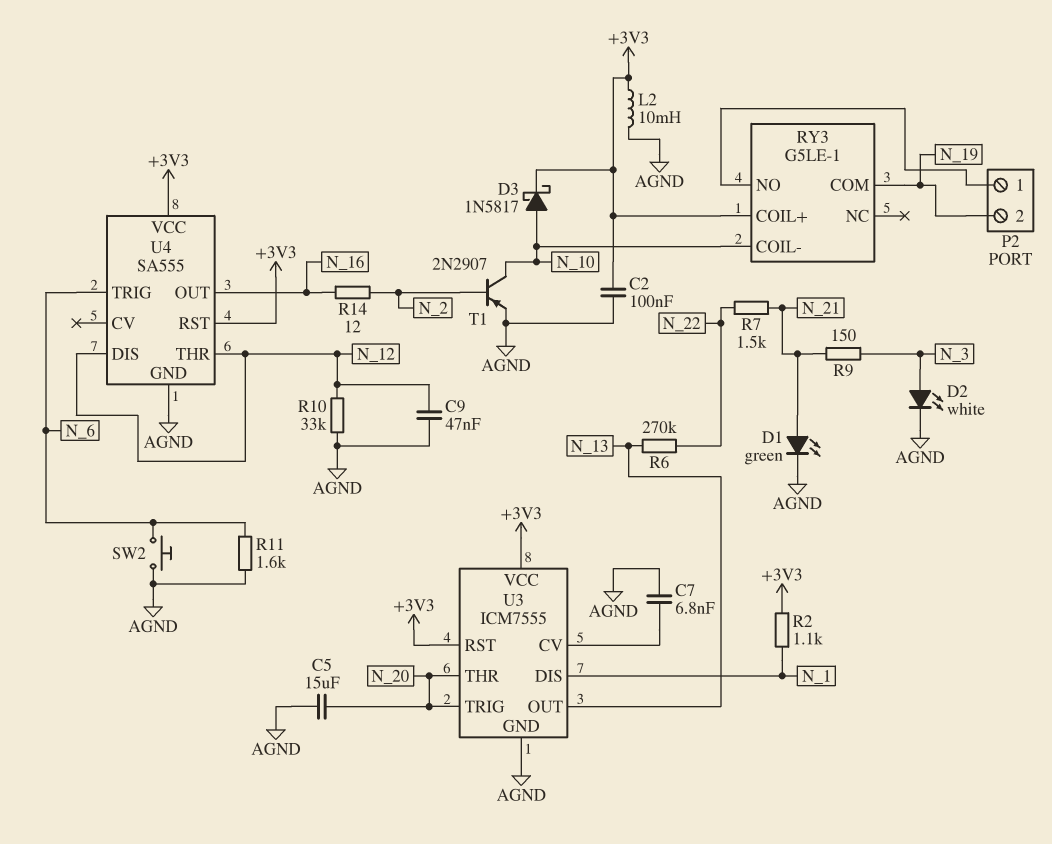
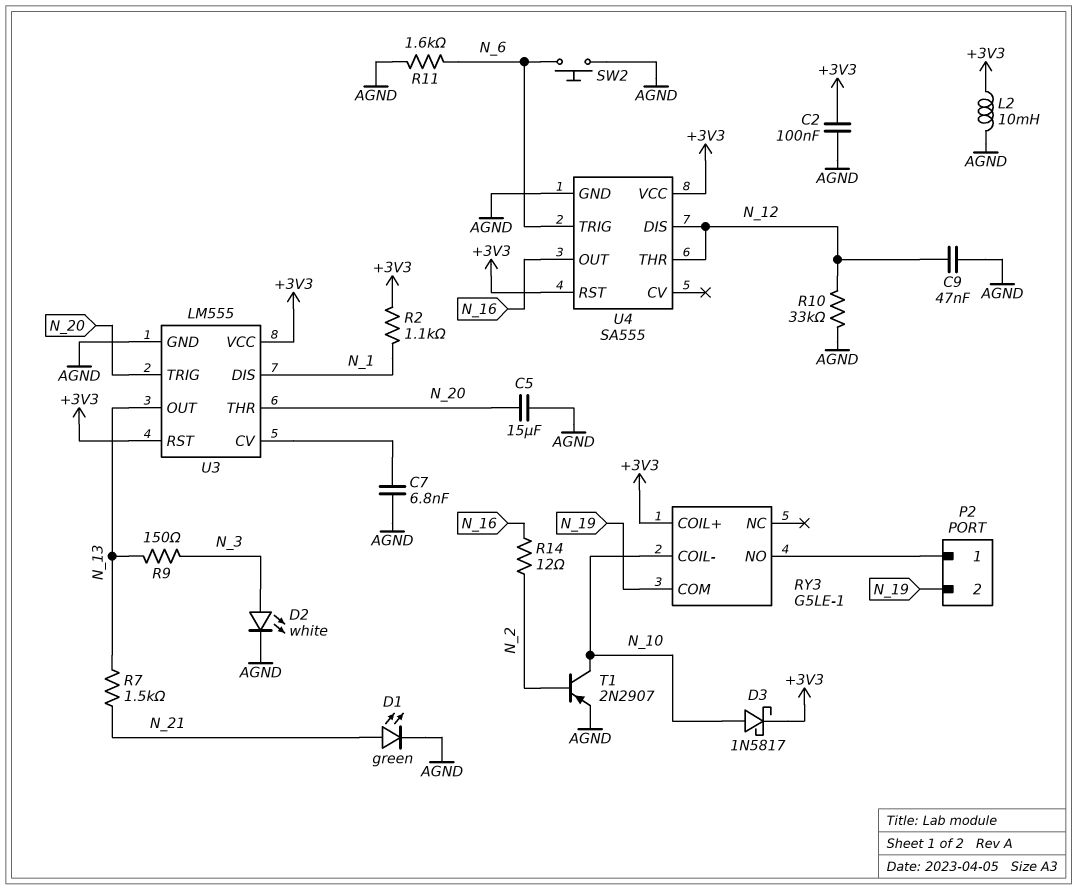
R6: 270k (N_13, N_22) -> none
R7: 1.5k (N_21, N_22) -> 1.5k (N_13, N_21)
R9: 150 (N_3, N_21) -> 150 (N_3, N_13)
U3: ICM7555 -> LM555

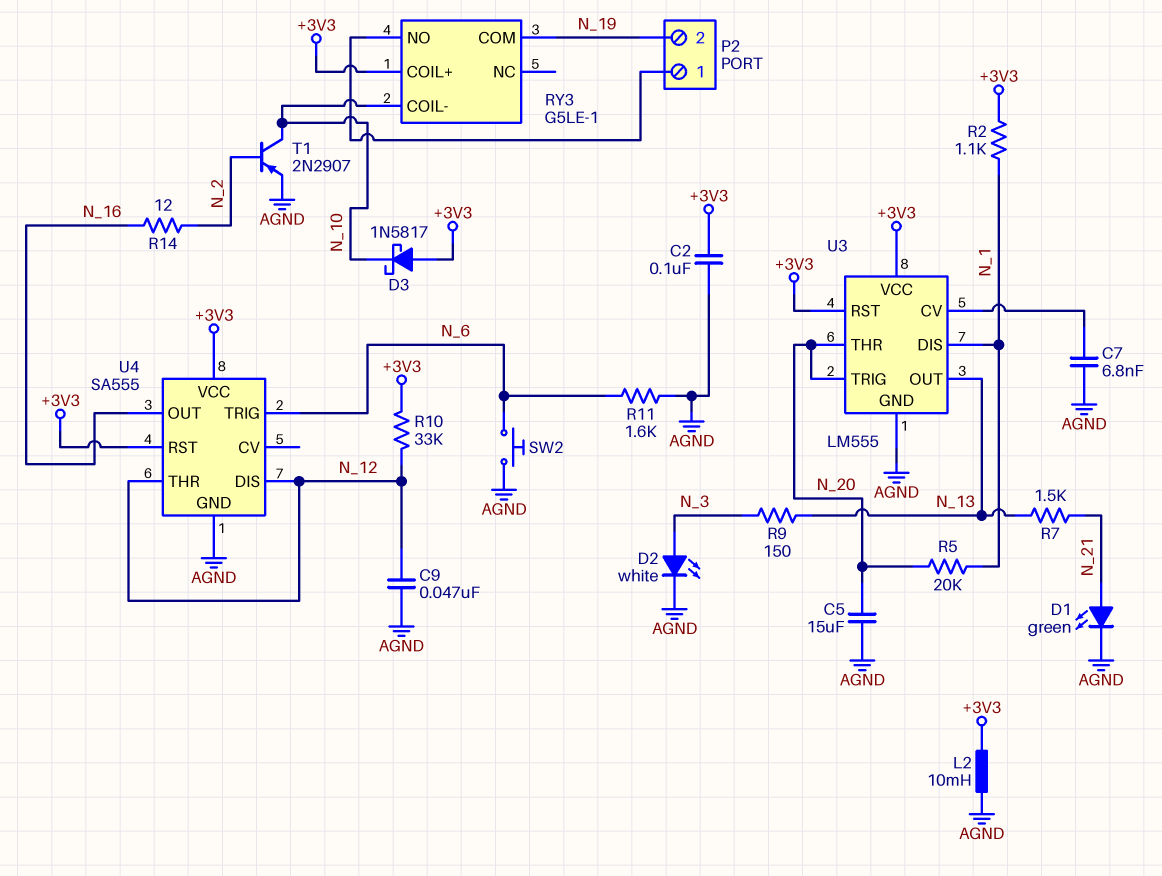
D3: schottky 1N5817 (A N_10, K +3V3) -> schottky 1N5817 (A +3V3, K N_10)
R5: none -> 20k (N_1, N_20)
R10: 33k (AGND, N_12) -> 33k (+3V3, N_12)

